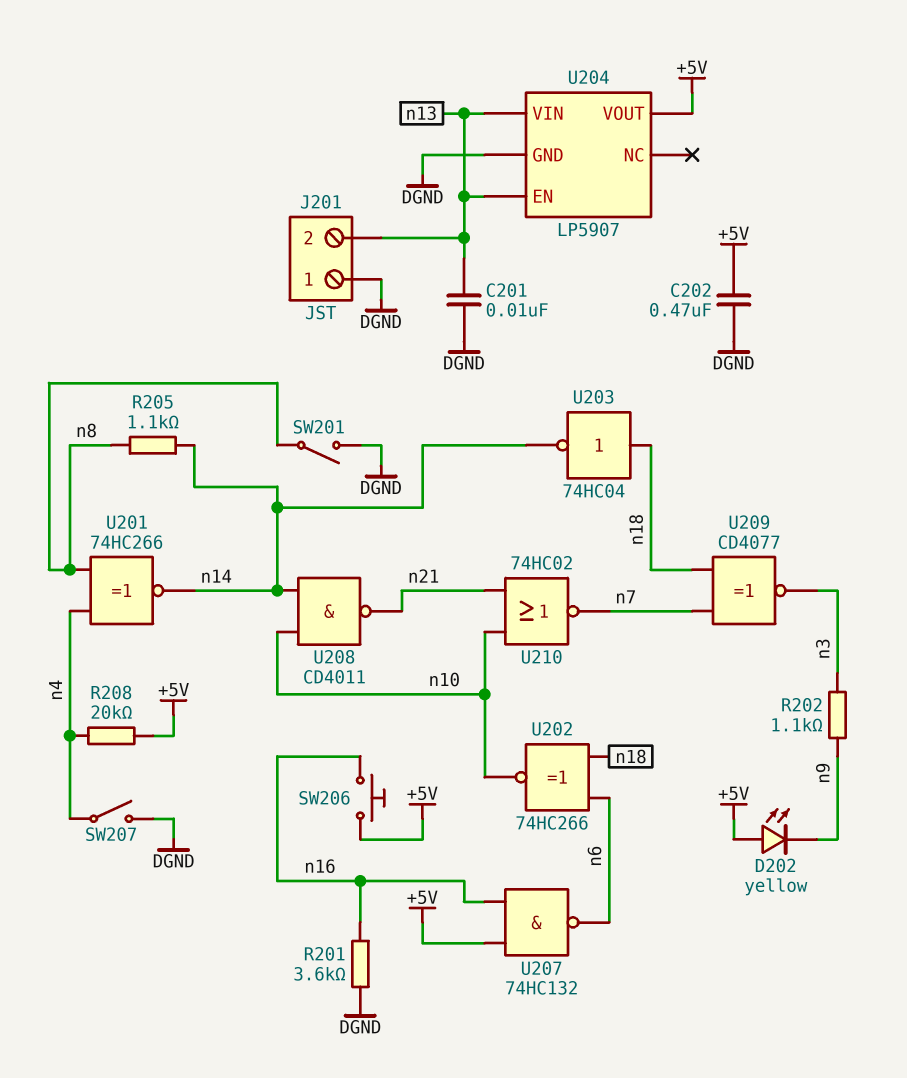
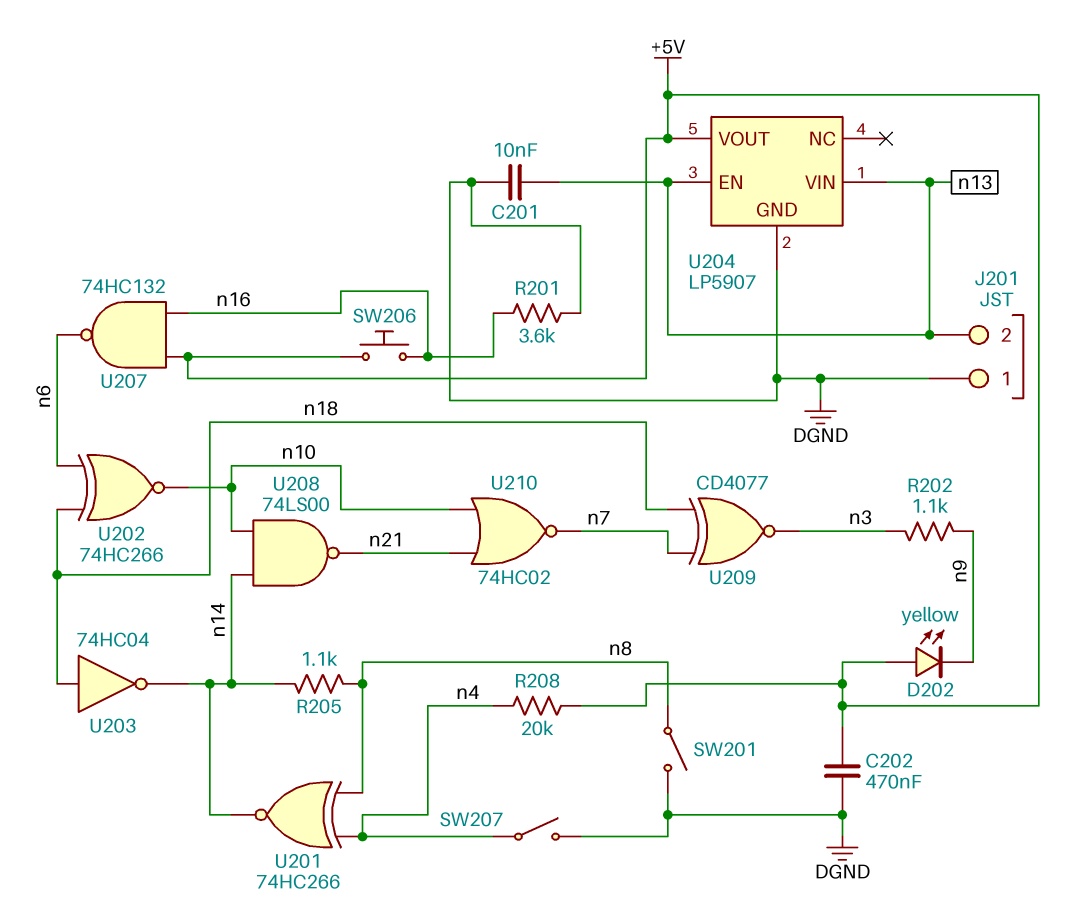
U208: NAND CD4011 (in n10, in n14, out n21) -> NAND 74LS00 (in n10, in n14, out n21)

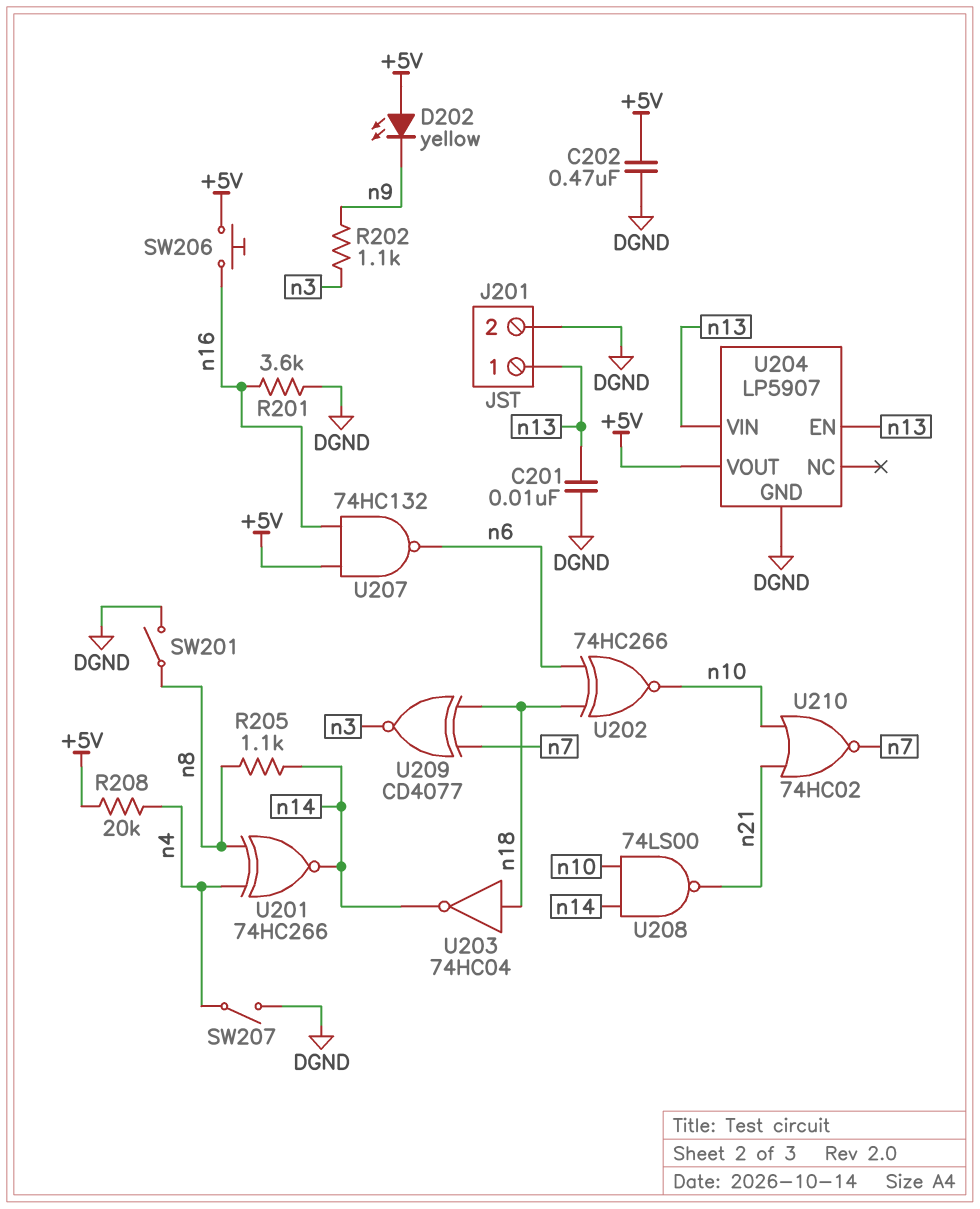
J201 pin 1: DGND -> n13
J201 pin 2: n13 -> DGND

